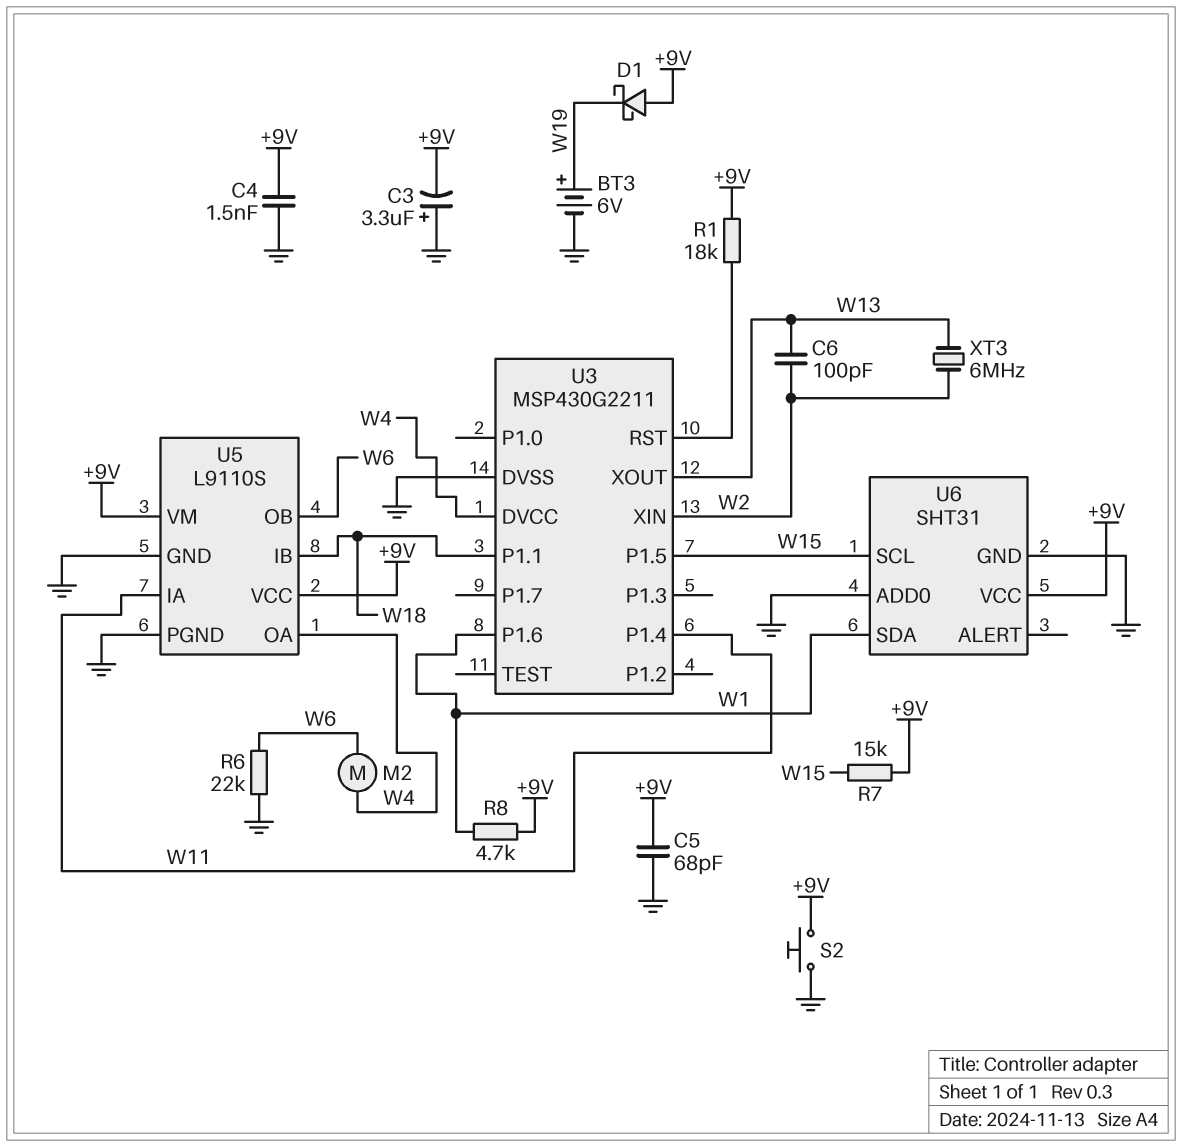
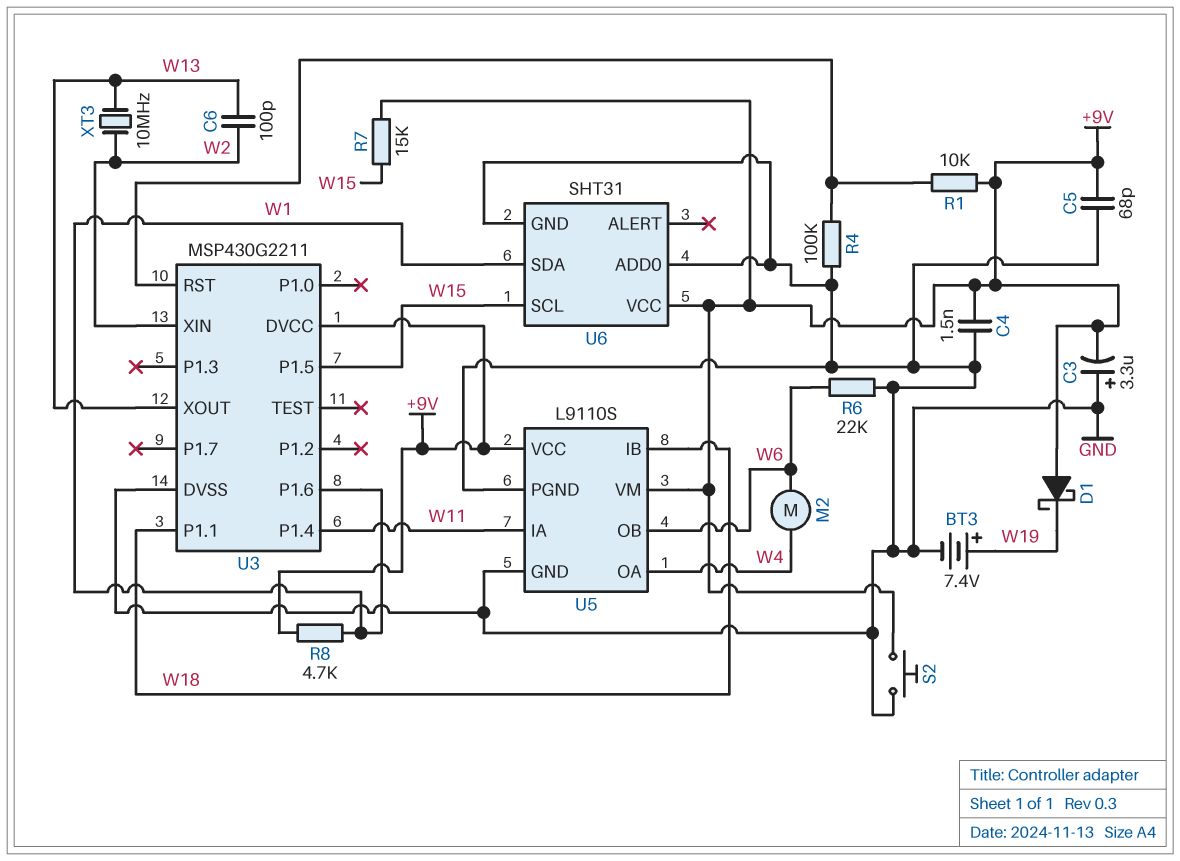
BT3: 6V (plus W19, minus GND) -> 7.4V (plus W19, minus GND)
R1: 18k (+9V, U3/RST) -> 10k (+9V, U3/RST)
R4: none -> 100k (GND, U3/RST)
U3 pin DVCC: W4 -> +9V
XT3: 6MHz (W2, W13) -> 10MHz (W2, W13)

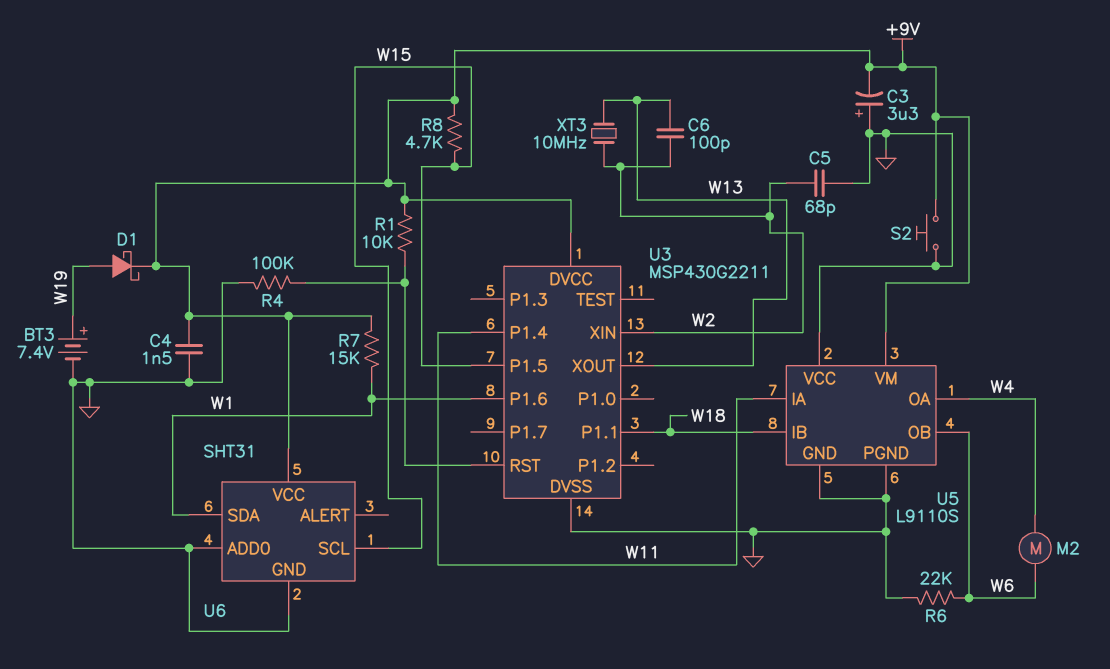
C5: 68pF (+9V, GND) -> 68pF (GND, W2)
D1: schottky (A +9V, K W19) -> schottky (A W19, K +9V)
R7: 15k (+9V, W15) -> 15k (+9V, W1)
R8: 4.7k (+9V, W1) -> 4.7k (+9V, W15)
U5 pin VCC: +9V -> GND

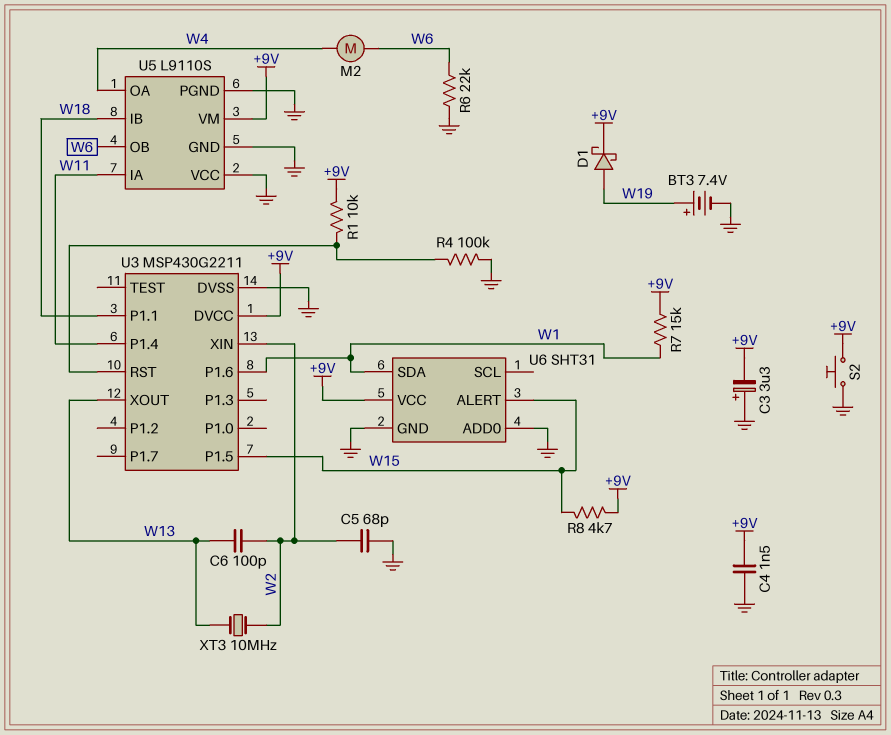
U6 pin ALERT: none -> W15
U6 pin SCL: W15 -> none

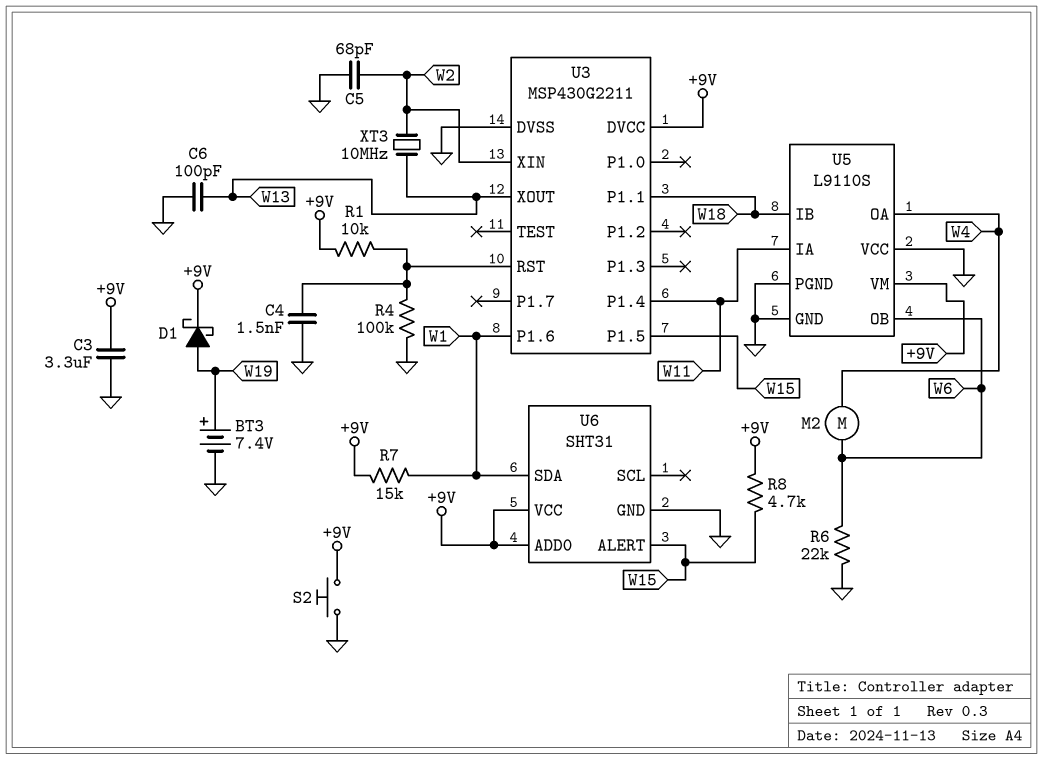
C3: 3.3uF (plus GND, minus +9V) -> 3.3uF (+9V, GND)
C4: 1.5nF (+9V, GND) -> 1.5nF (GND, U3/RST)
C6: 100pF (W2, W13) -> 100pF (GND, W13)
U6 pin ADD0: GND -> +9V

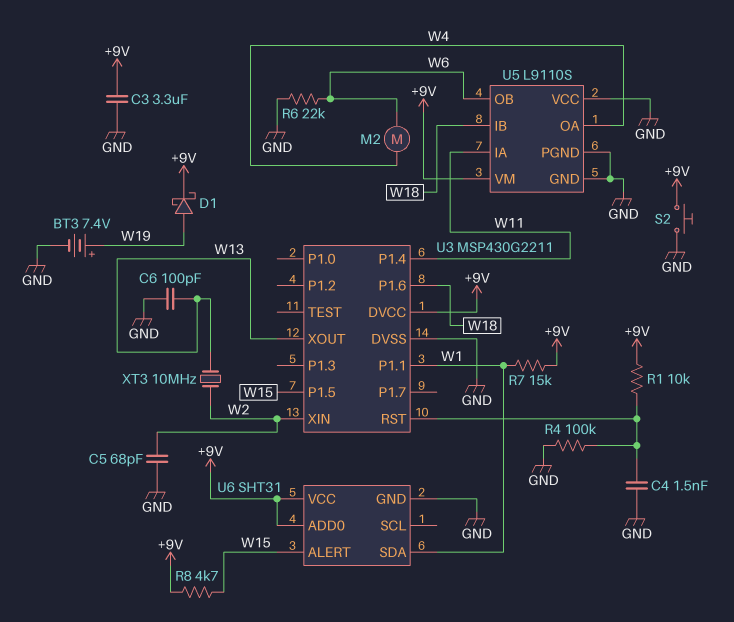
U3 pin P1.1: W18 -> W1
U3 pin P1.6: W1 -> W18

